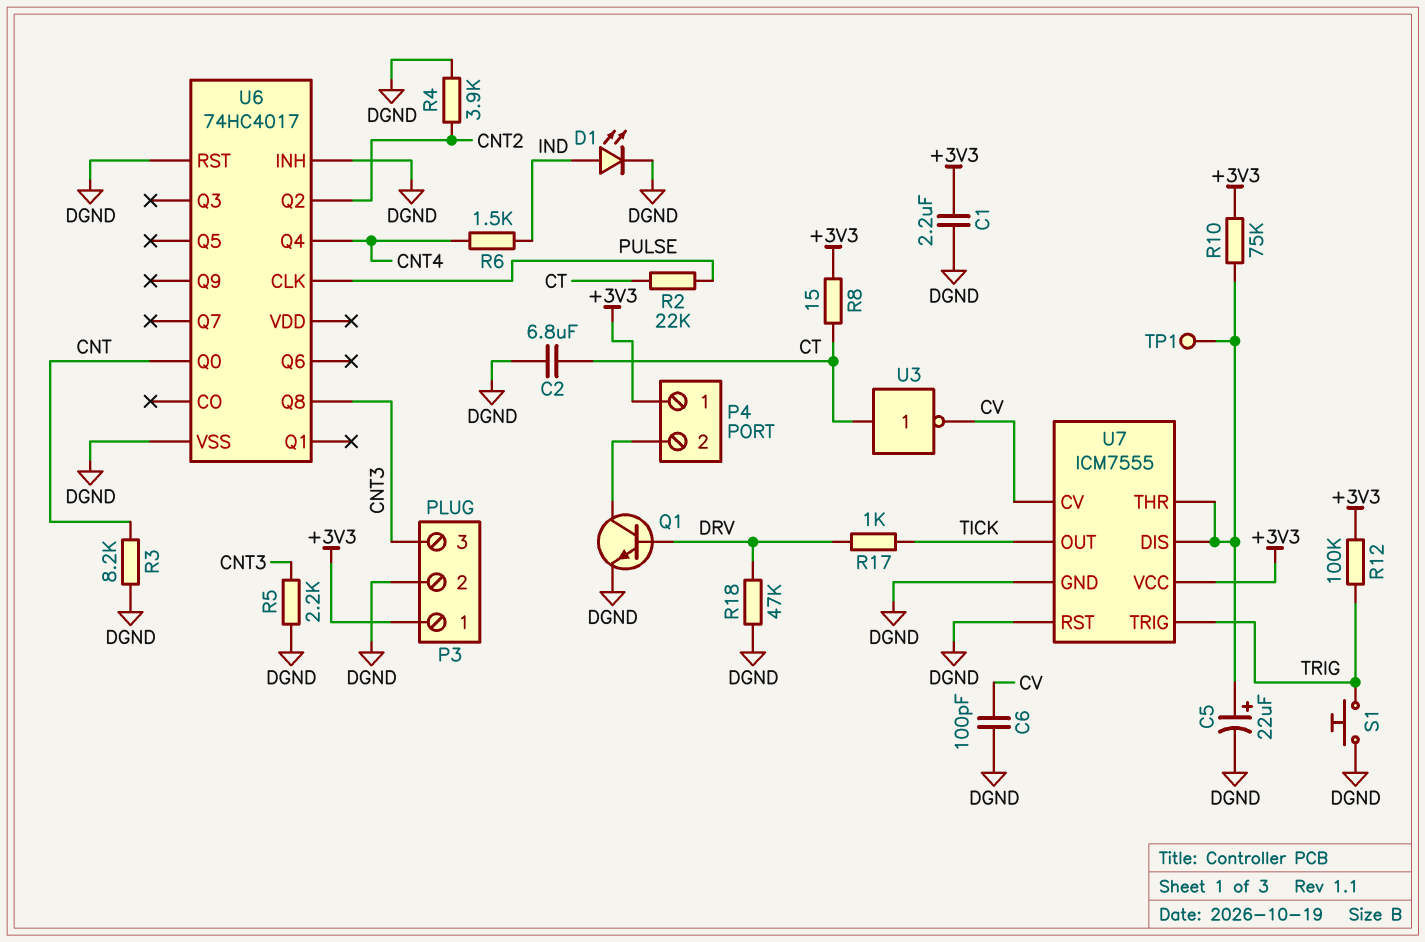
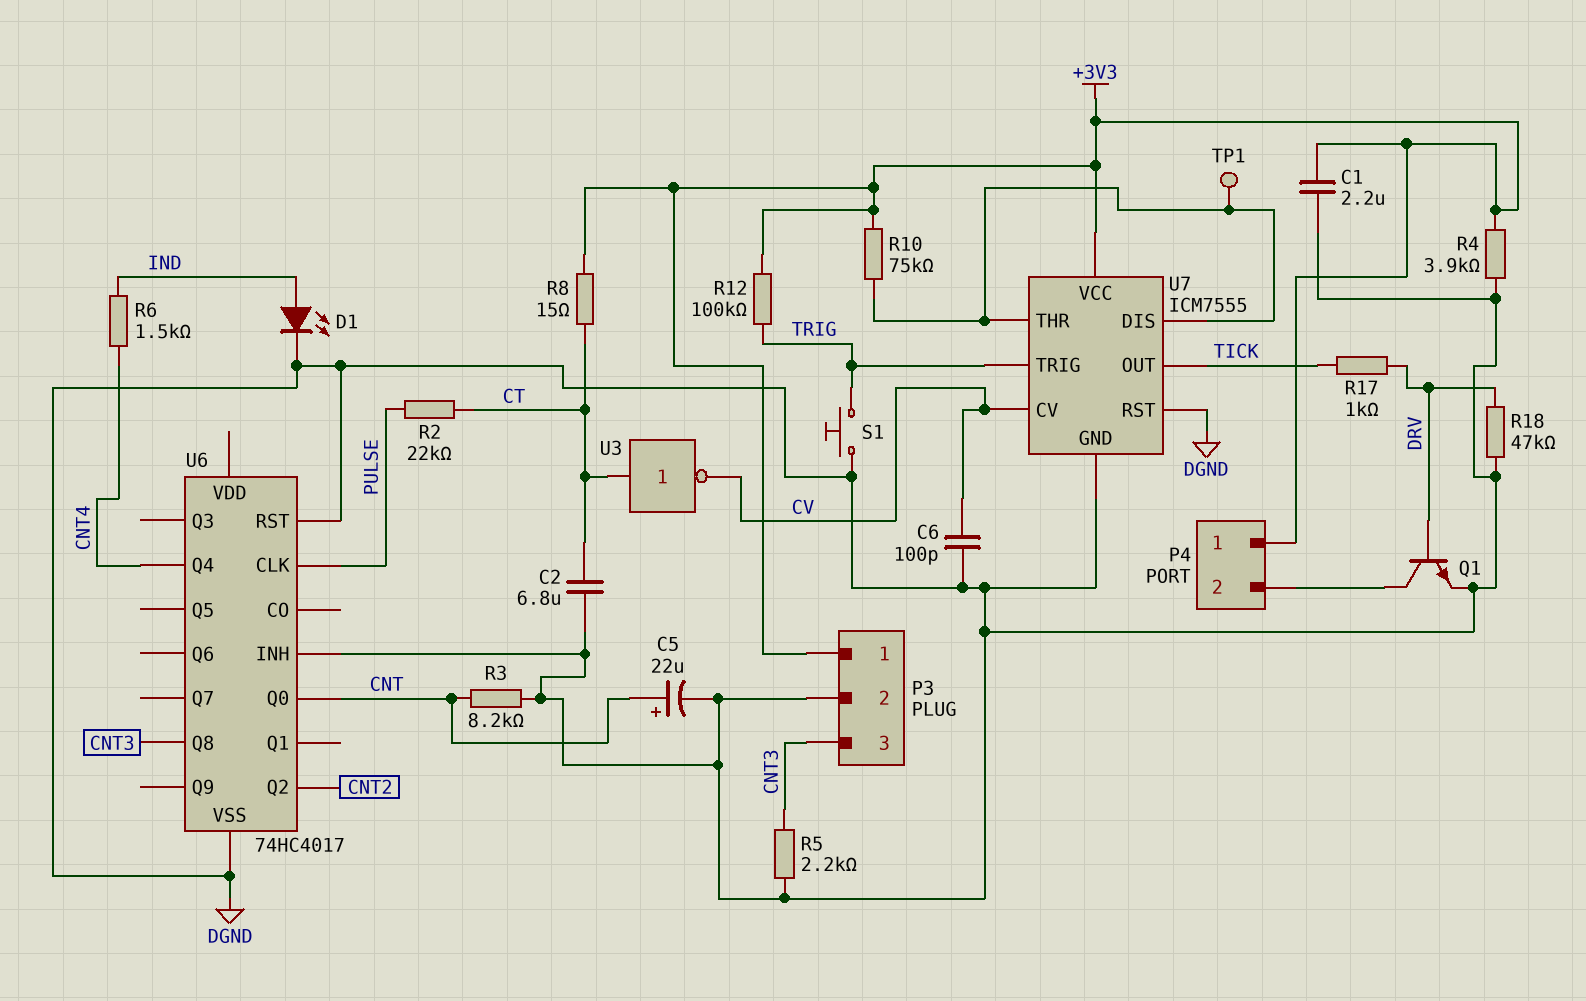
C5: 22uF (plus U7/DIS, minus DGND) -> 22uF (plus CNT, minus DGND)
R4: 3.9k (CNT2, DGND) -> 3.9k (+3V3, DGND)

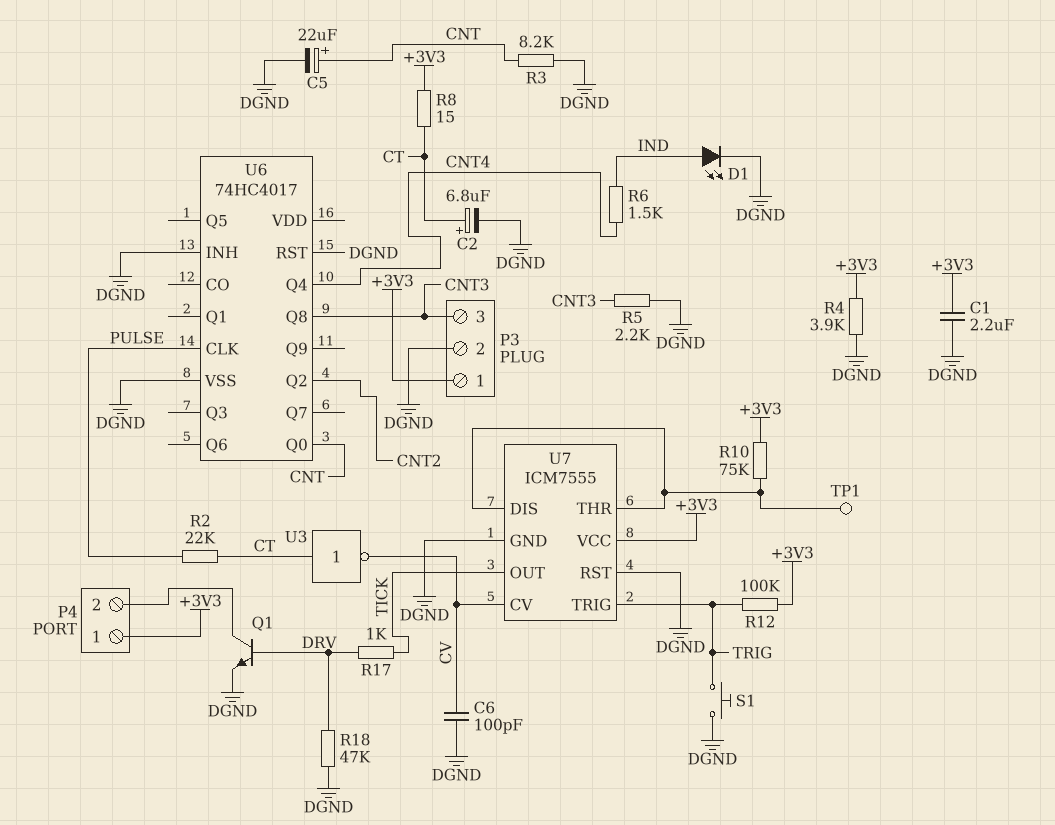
C2: 6.8uF (CT, DGND) -> 6.8uF (plus CT, minus DGND)

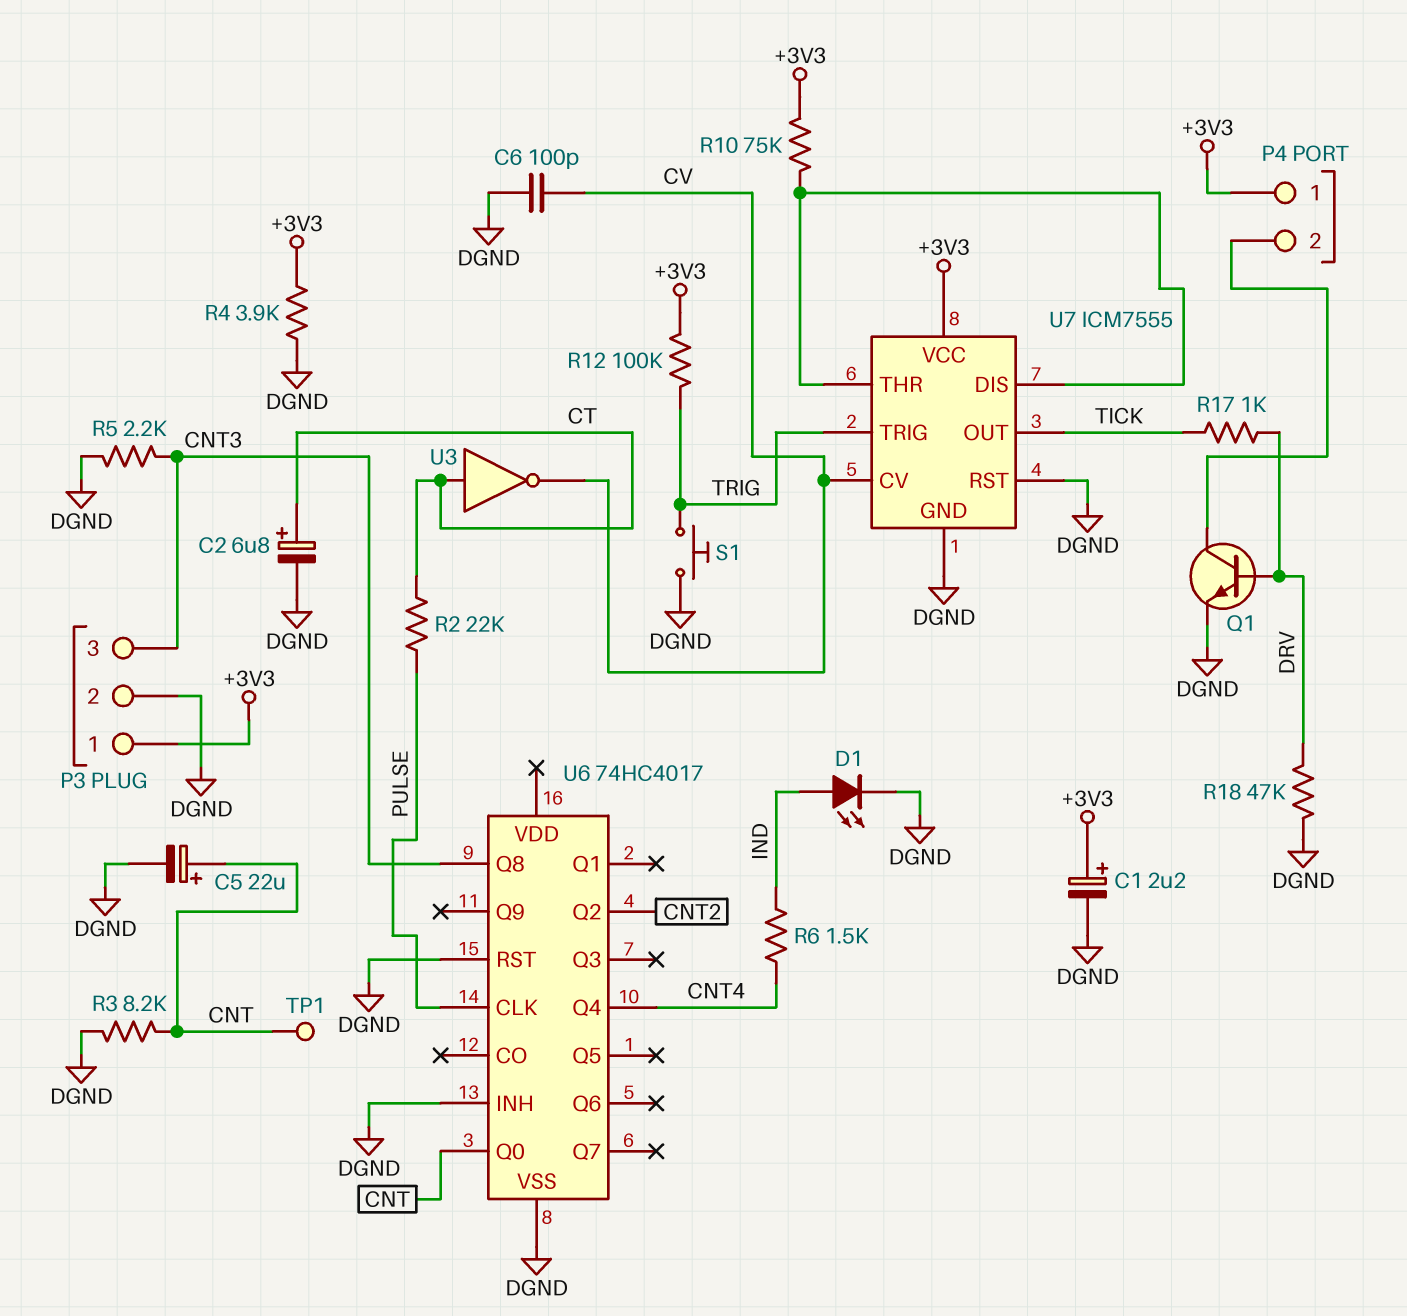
C1: 2.2uF (+3V3, DGND) -> 2.2uF (plus +3V3, minus DGND)
R8: 15 (+3V3, CT) -> none
TP1: test point (U7/DIS) -> test point (CNT)

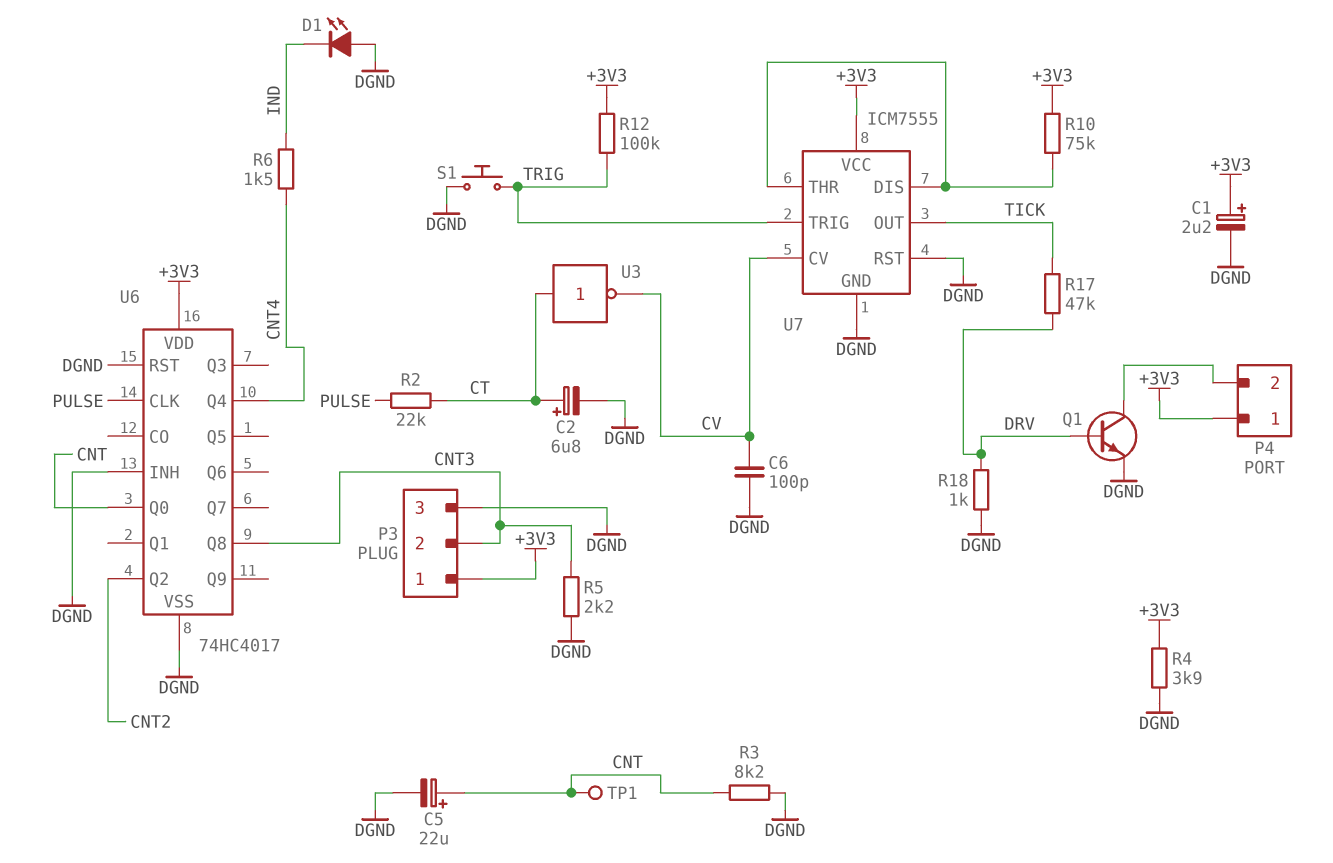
D1: LED (A IND, K DGND) -> LED (A DGND, K IND)
P3 pin 2: DGND -> CNT3
P3 pin 3: CNT3 -> DGND
R17: 1k (DRV, TICK) -> 47k (DRV, TICK)
R18: 47k (DGND, DRV) -> 1k (DGND, DRV)
U6 pin VDD: none -> +3V3

